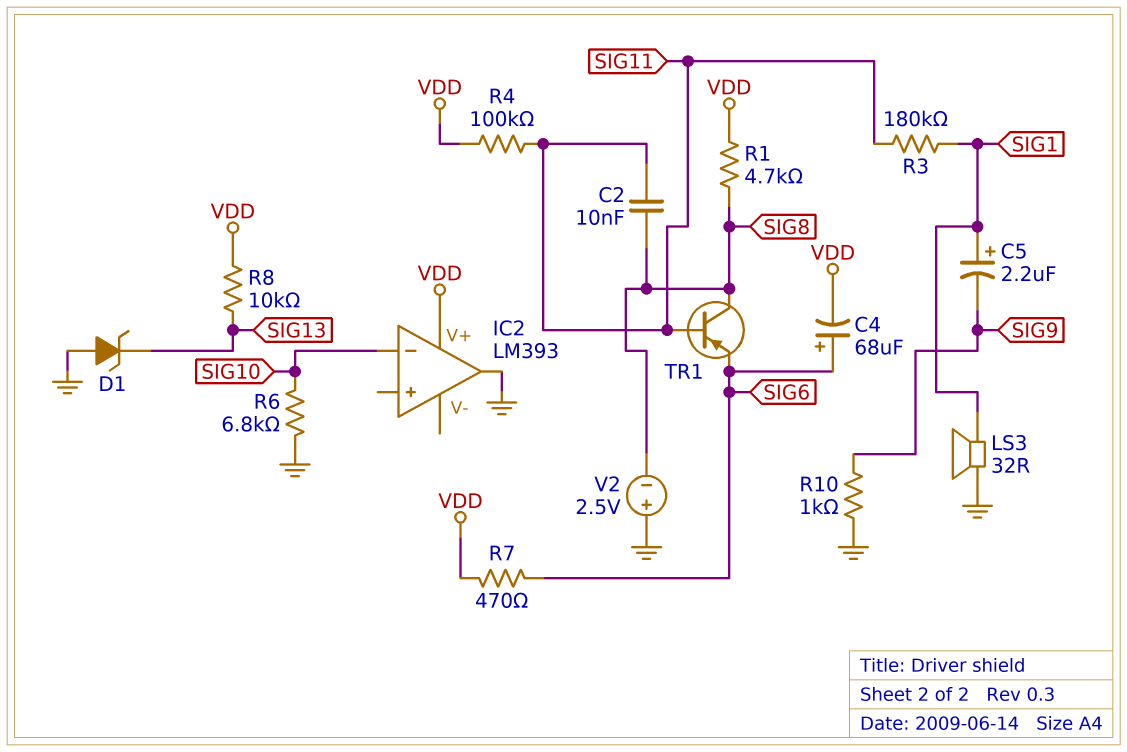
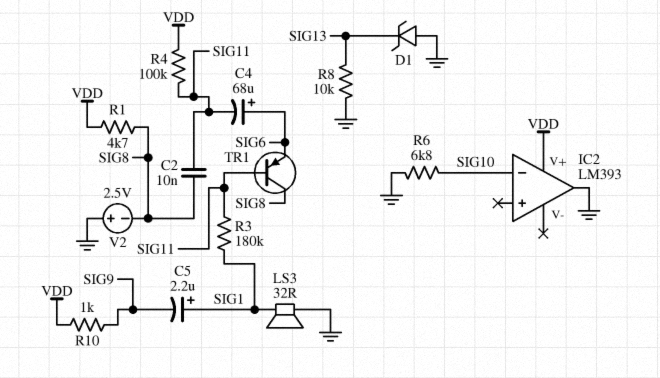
C4: 68uF (plus SIG6, minus VDD) -> 68uF (plus SIG6, minus SIG11)
R7: 470 (SIG6, VDD) -> none
R8: 10k (SIG13, VDD) -> 10k (GND, SIG13)
R10: 1k (GND, SIG9) -> 1k (SIG9, VDD)

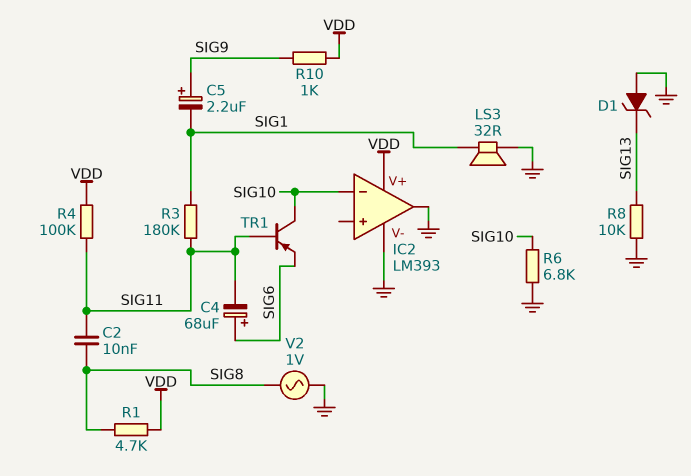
C5: 2.2uF (plus SIG1, minus SIG9) -> 2.2uF (plus SIG9, minus SIG1)
IC2 pin V-: none -> GND
TR1: PNP (B SIG11, C SIG8, E SIG6) -> PNP (B SIG11, C SIG10, E SIG6)
V2: 2.5V (plus GND, minus SIG8) -> AC 1V (GND, SIG8)

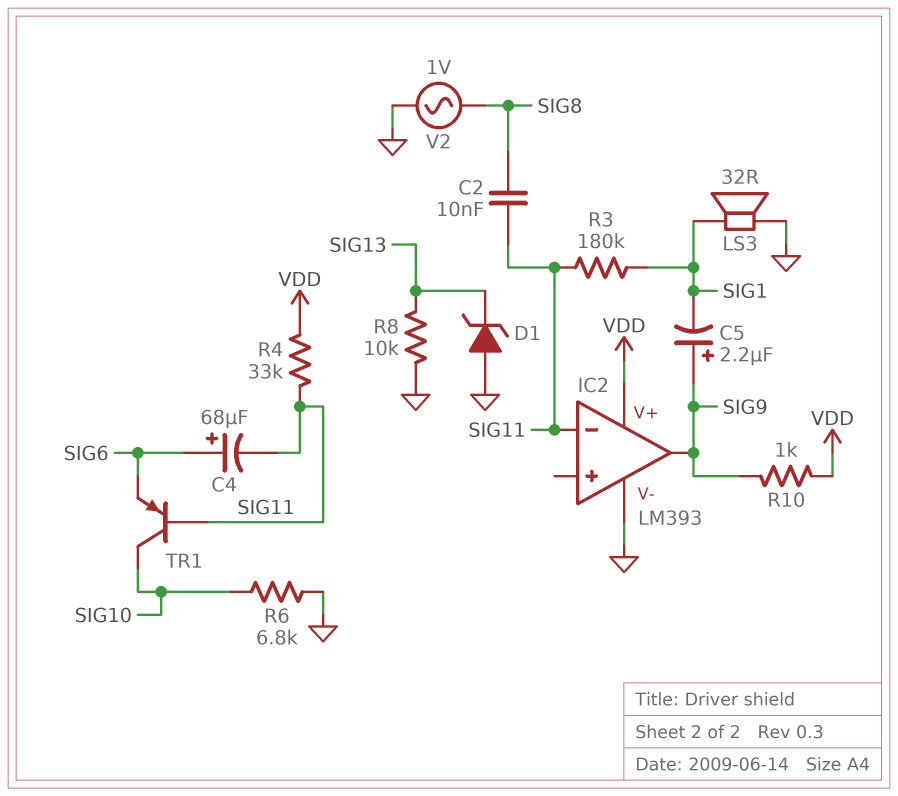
IC2 pin in-: SIG10 -> SIG11
IC2 pin out: GND -> SIG9
R1: 4.7k (SIG8, VDD) -> none
R4: 100k (SIG11, VDD) -> 33k (SIG11, VDD)

